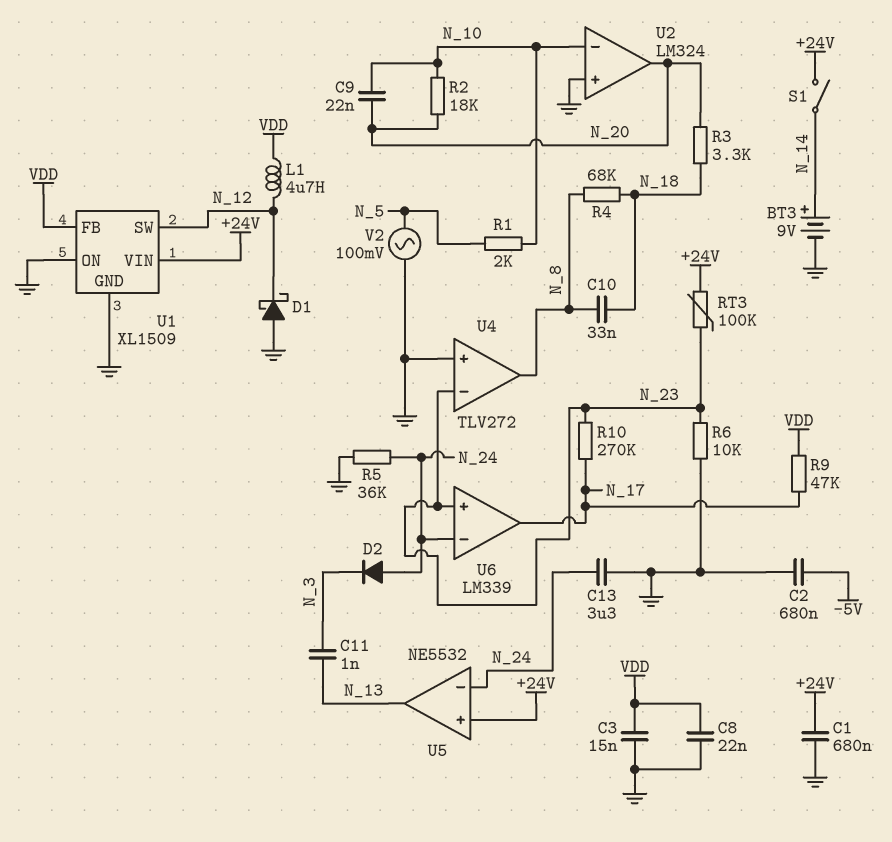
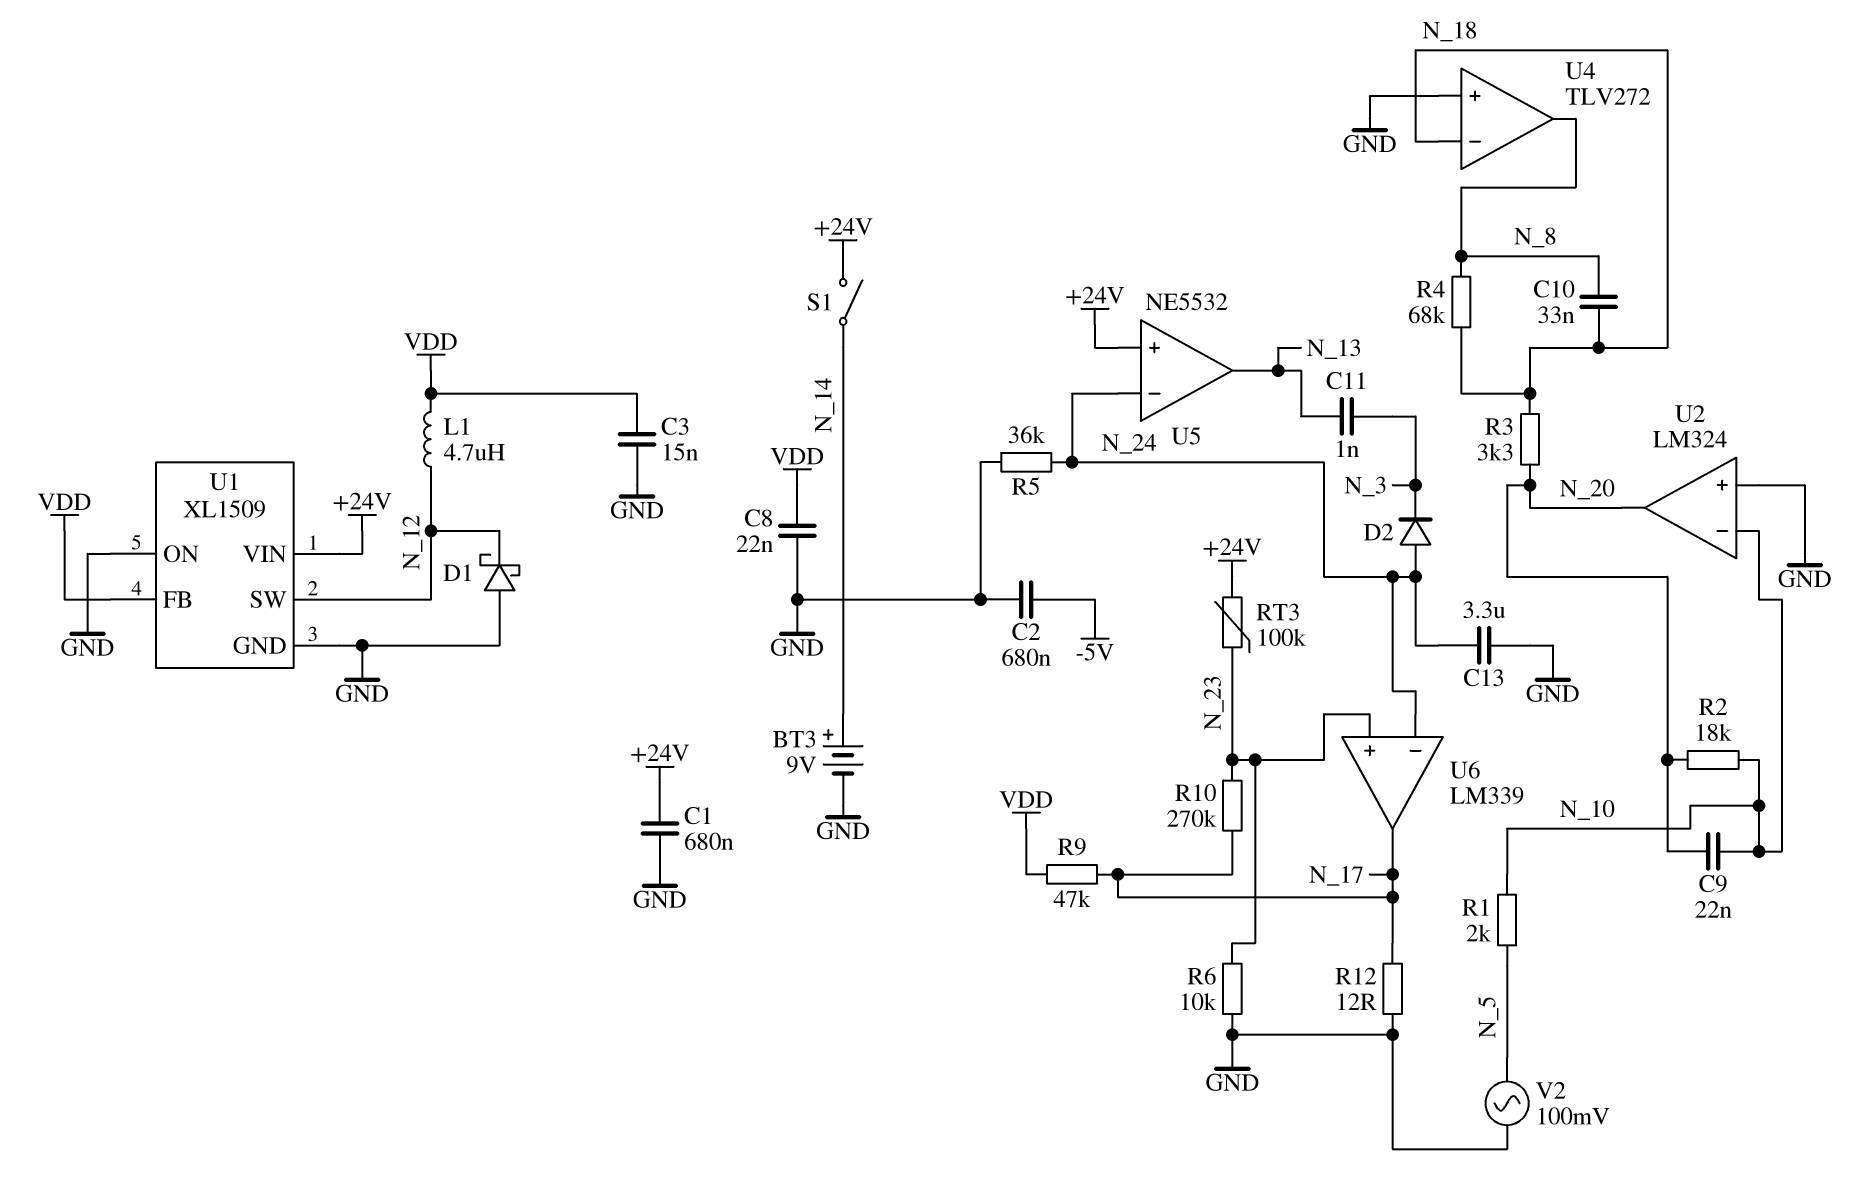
R12: none -> 12 (GND, N_17)
U4 pin in-: N_23 -> N_18

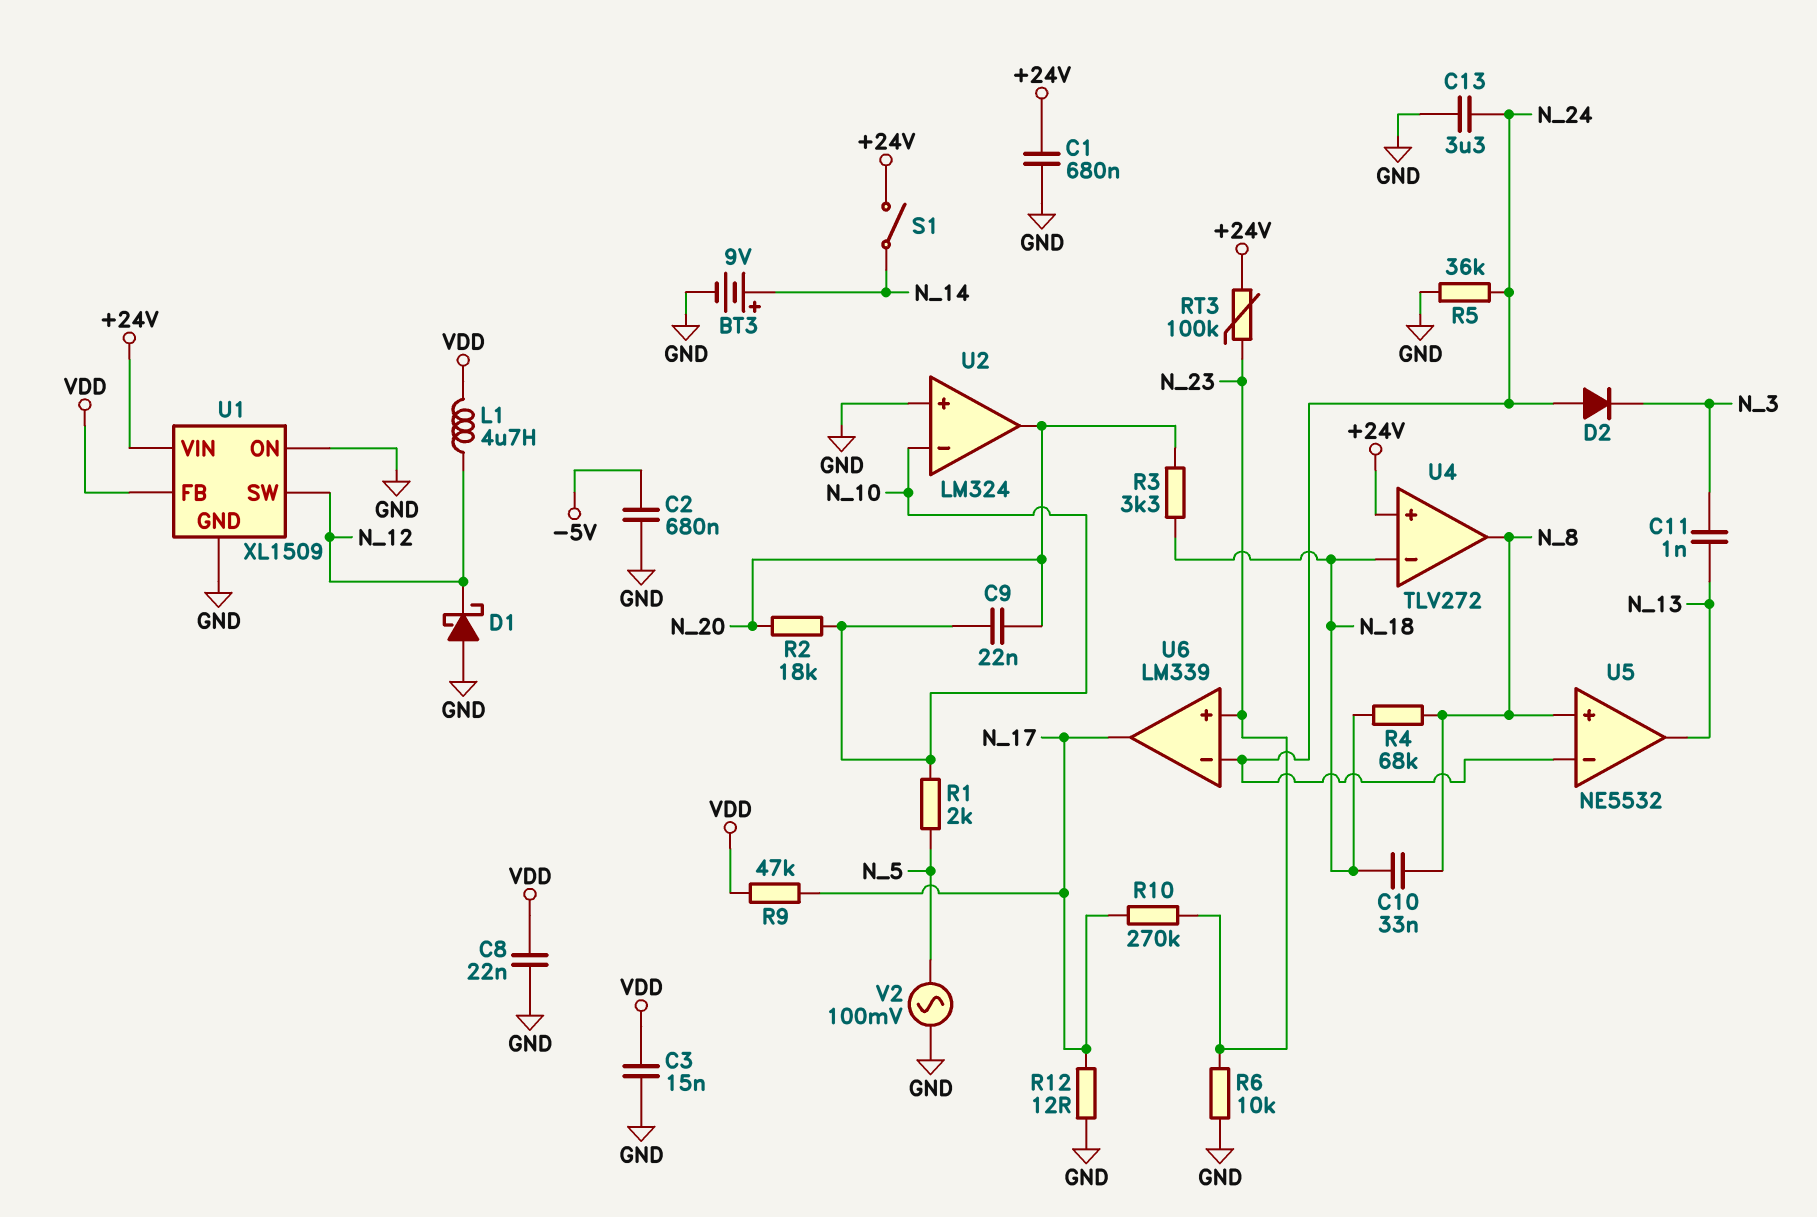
U4 pin in+: GND -> +24V
U5 pin in+: +24V -> N_8

